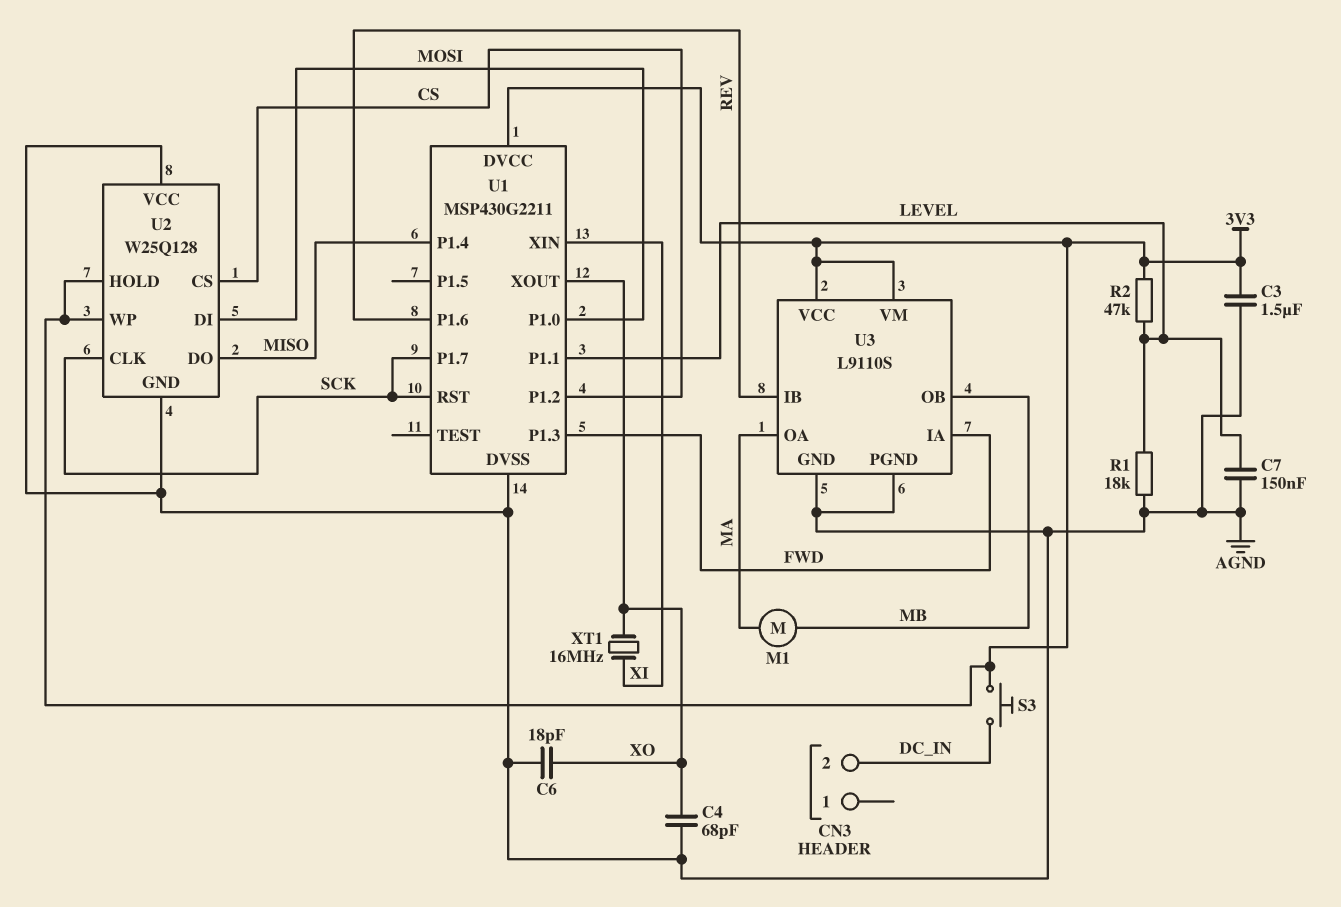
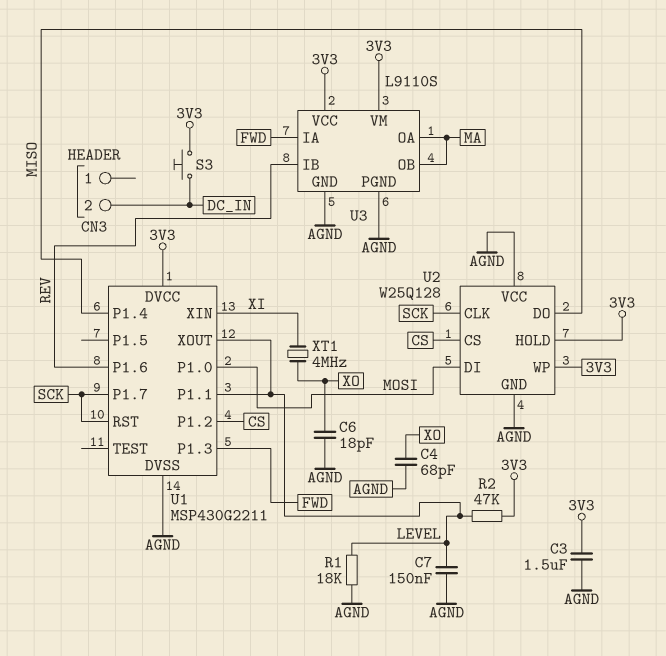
M1: motor (MA, MB) -> none
U1 pin XOUT: XO -> LEVEL
U3 pin OB: MB -> MA
XT1: 16MHz (XI, XO) -> 4MHz (XI, XO)

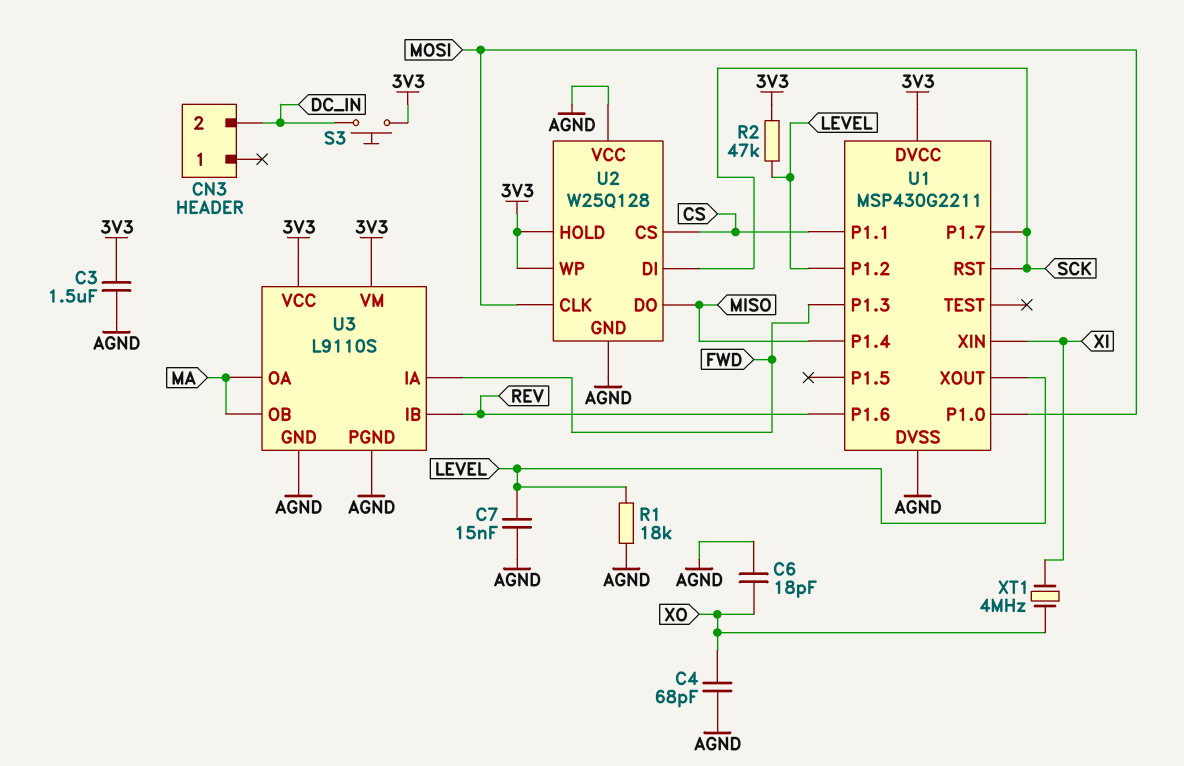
C7: 150nF (AGND, LEVEL) -> 15nF (AGND, LEVEL)
U1 pin P1.1: LEVEL -> CS
U1 pin P1.2: CS -> LEVEL
U2 pin CLK: SCK -> MOSI
U2 pin DI: MOSI -> SCK

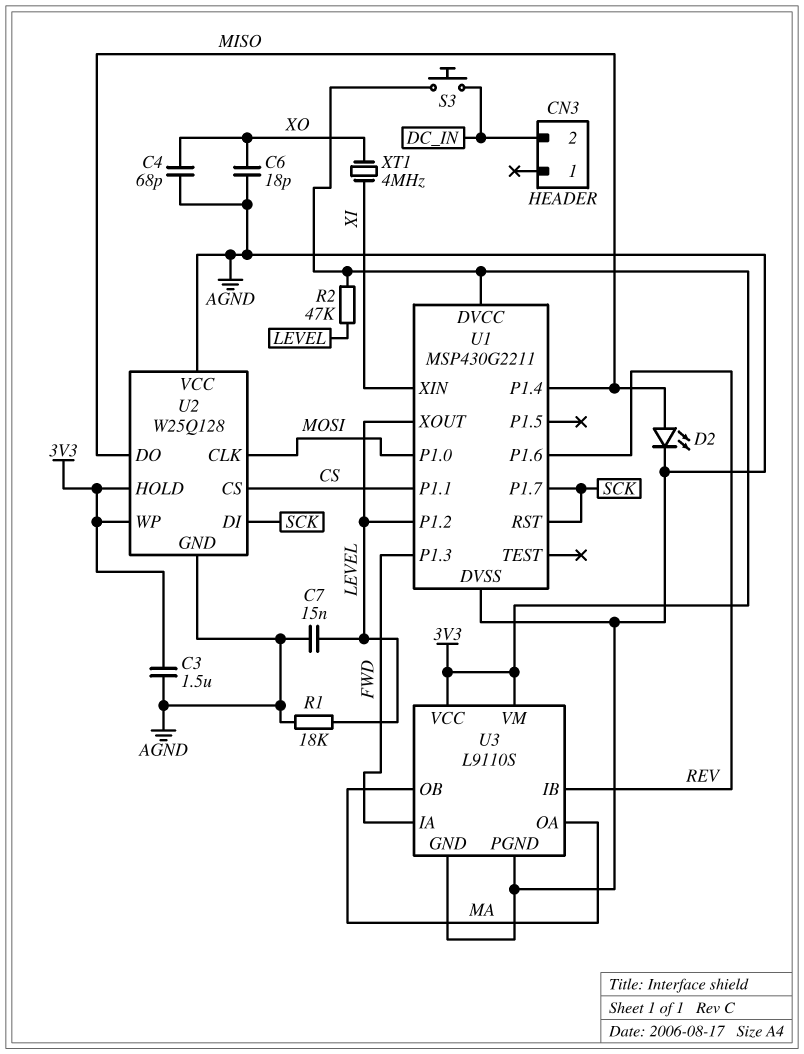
D2: none -> LED (A MISO, K AGND)

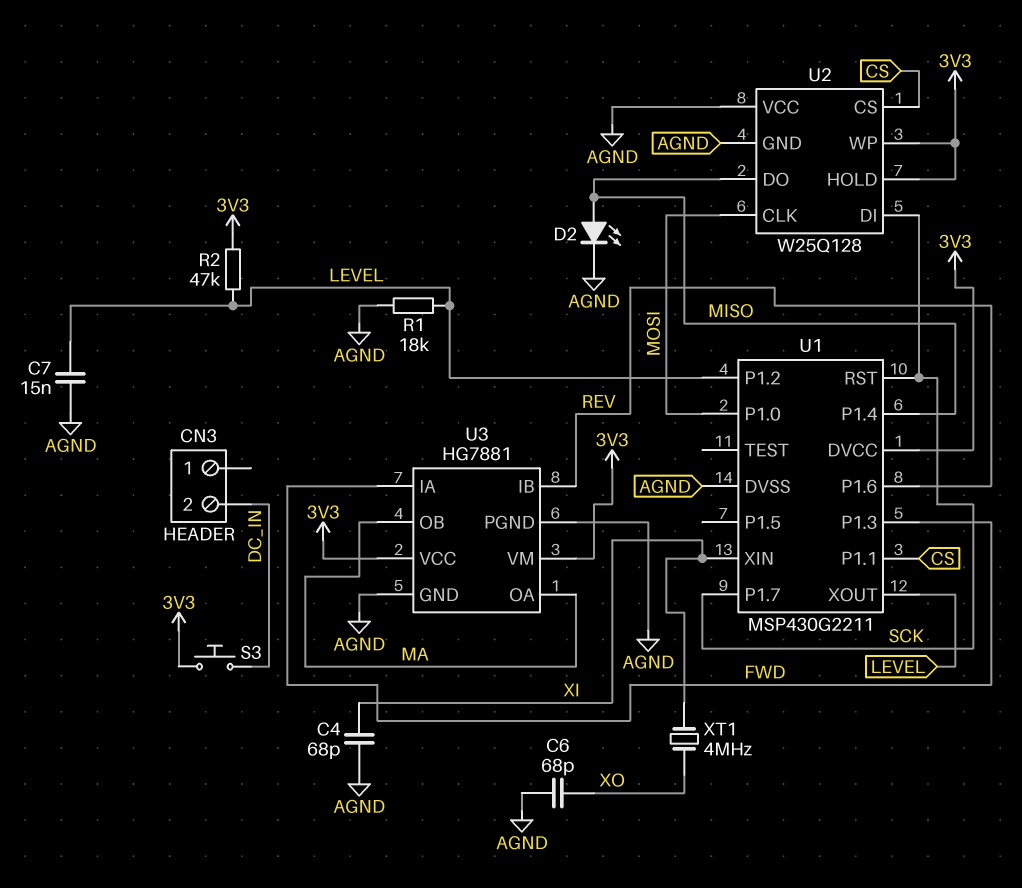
C3: 1.5uF (3V3, AGND) -> none
C4: 68pF (AGND, XO) -> 68pF (AGND, XI)
C6: 18pF (AGND, XO) -> 68pF (AGND, XO)
U3: L9110S -> HG7881

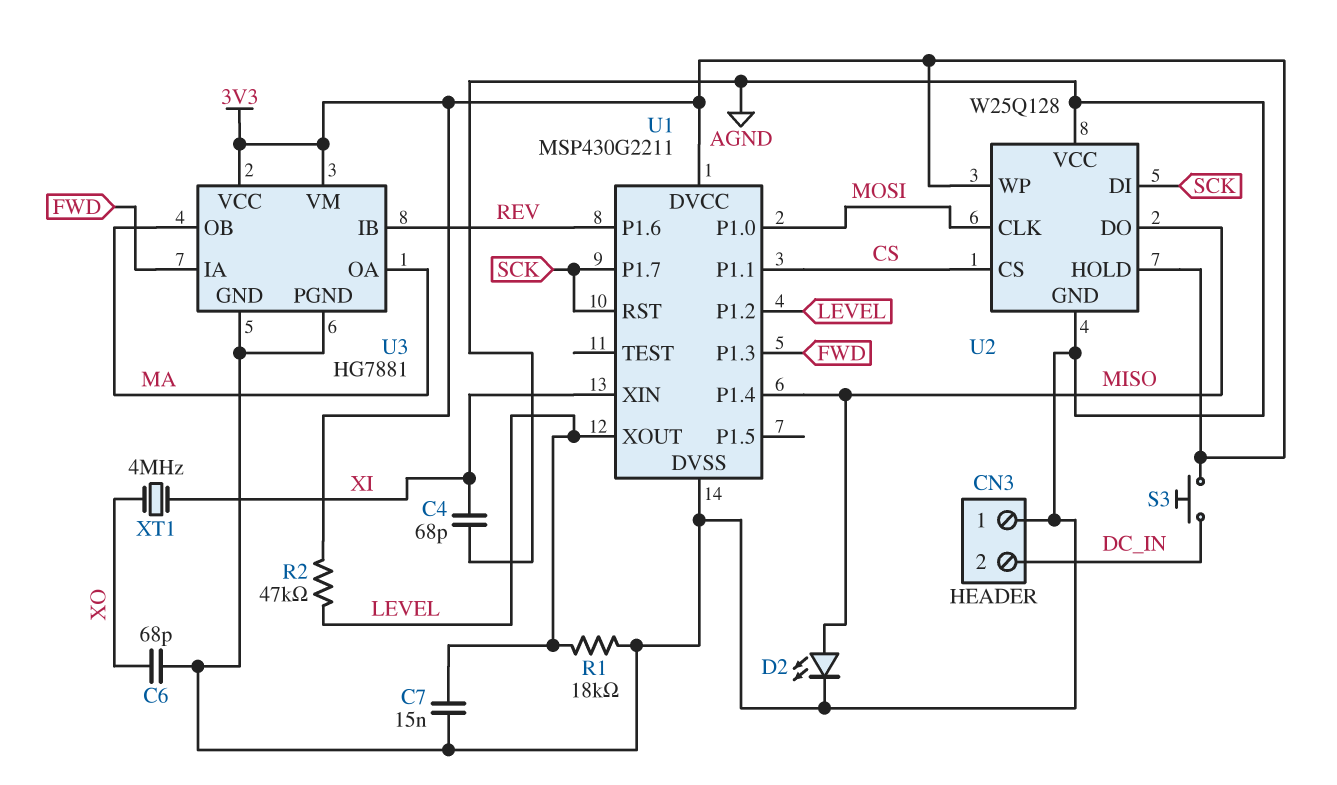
CN3 pin 1: none -> AGND

